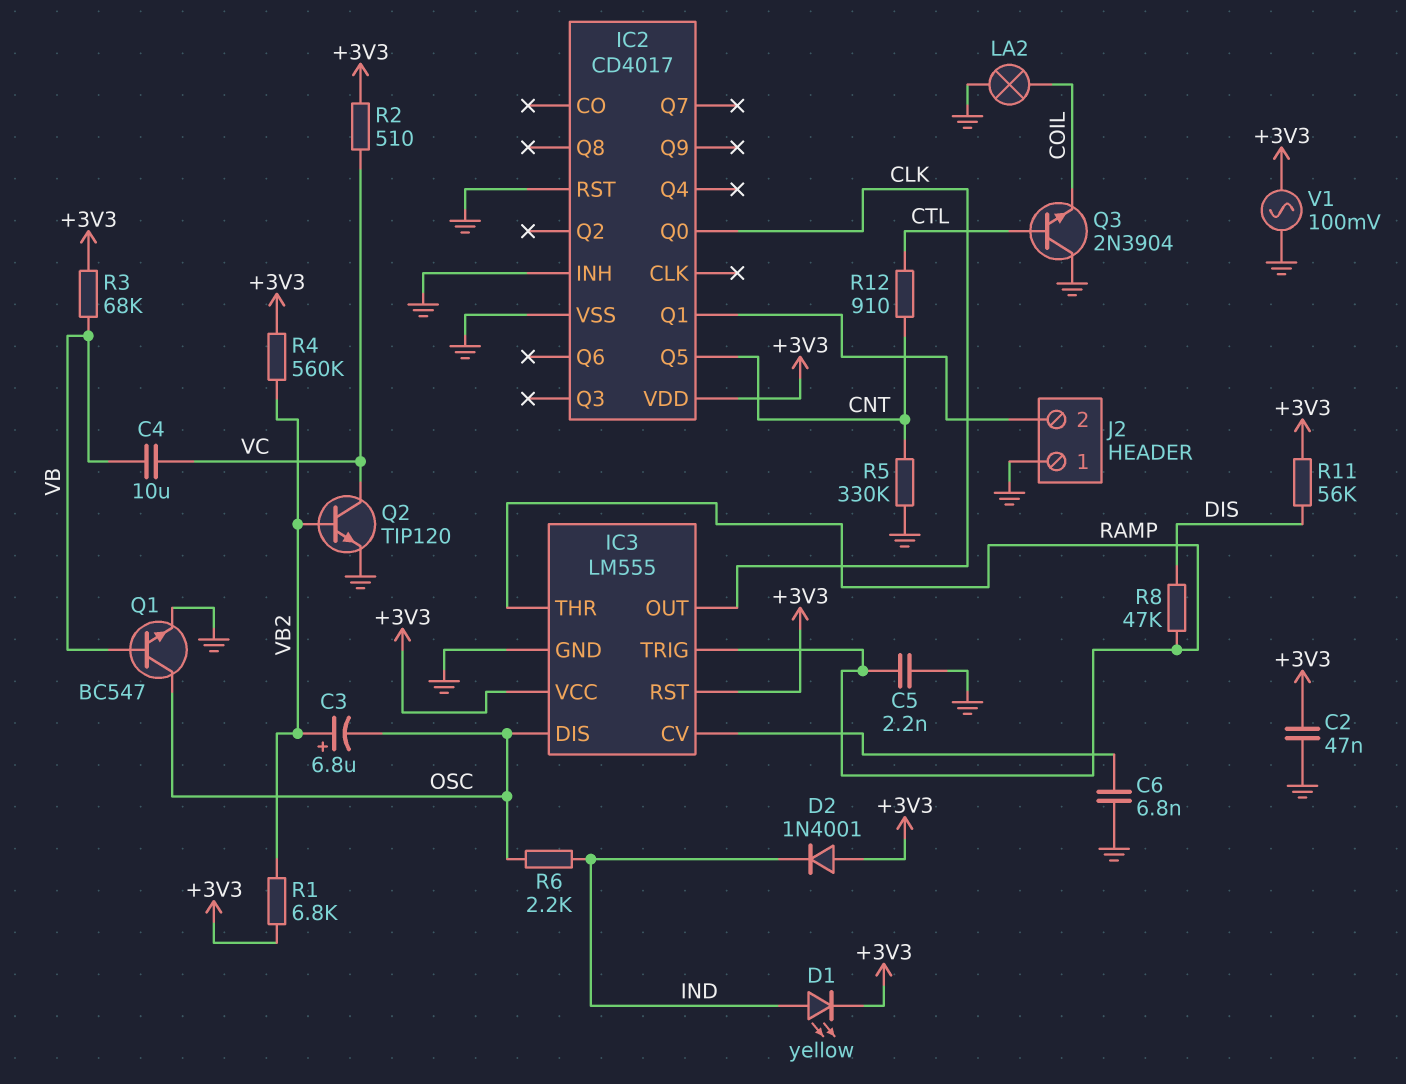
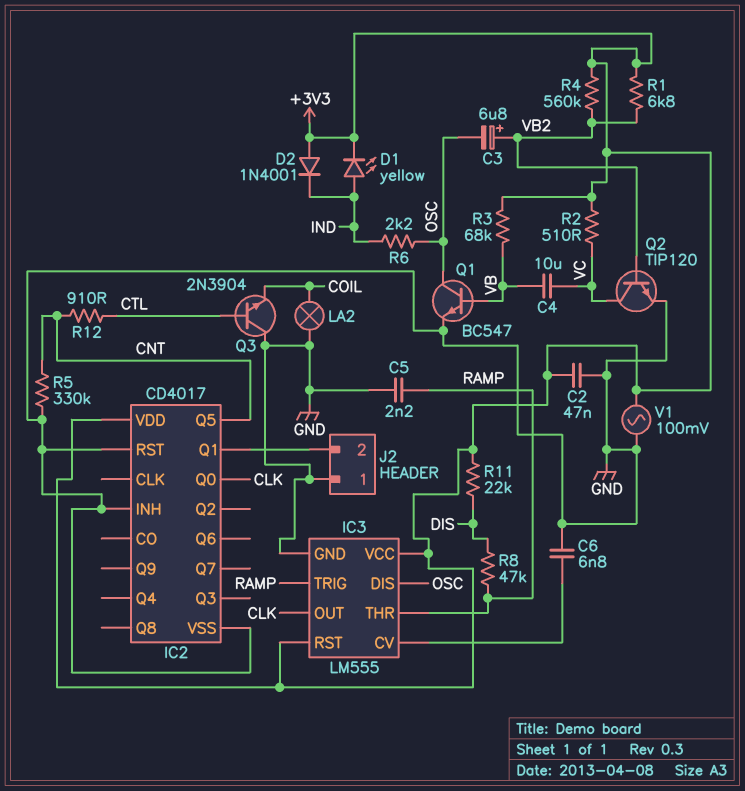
R11: 56k (+3V3, DIS) -> 22k (+3V3, DIS)

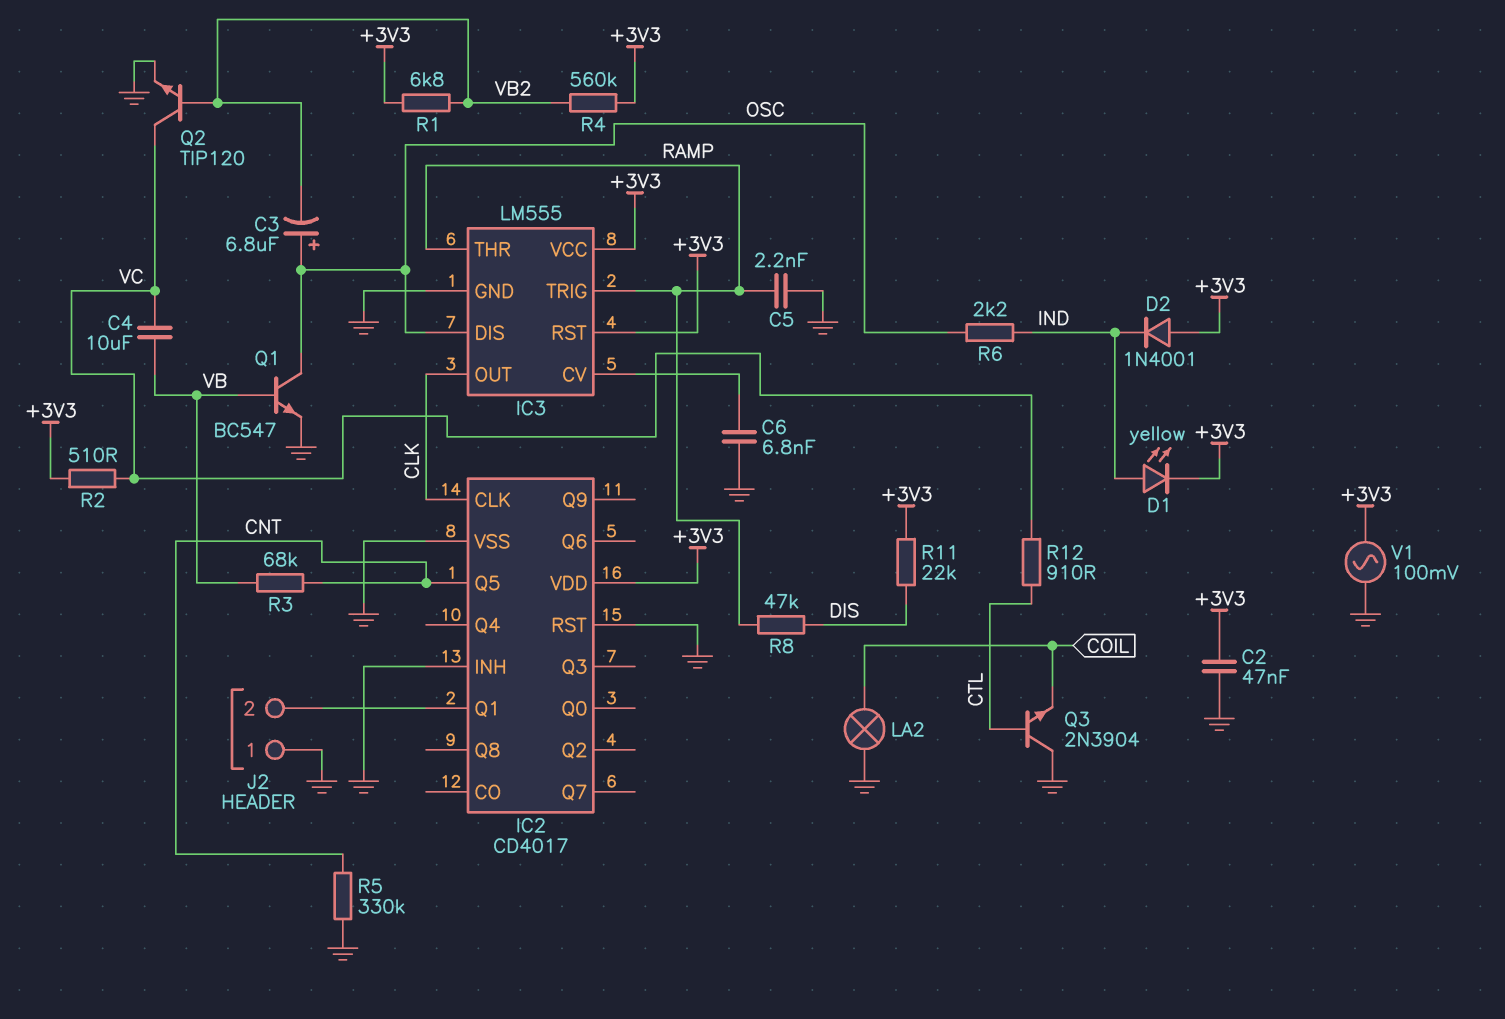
C3: 6.8uF (plus VB2, minus OSC) -> 6.8uF (plus OSC, minus VB2)
IC2 pin CLK: none -> CLK
IC2 pin Q0: CLK -> none
R3: 68k (+3V3, VB) -> 68k (CNT, VB)
R12: 910 (CNT, CTL) -> 910 (CTL, VC)

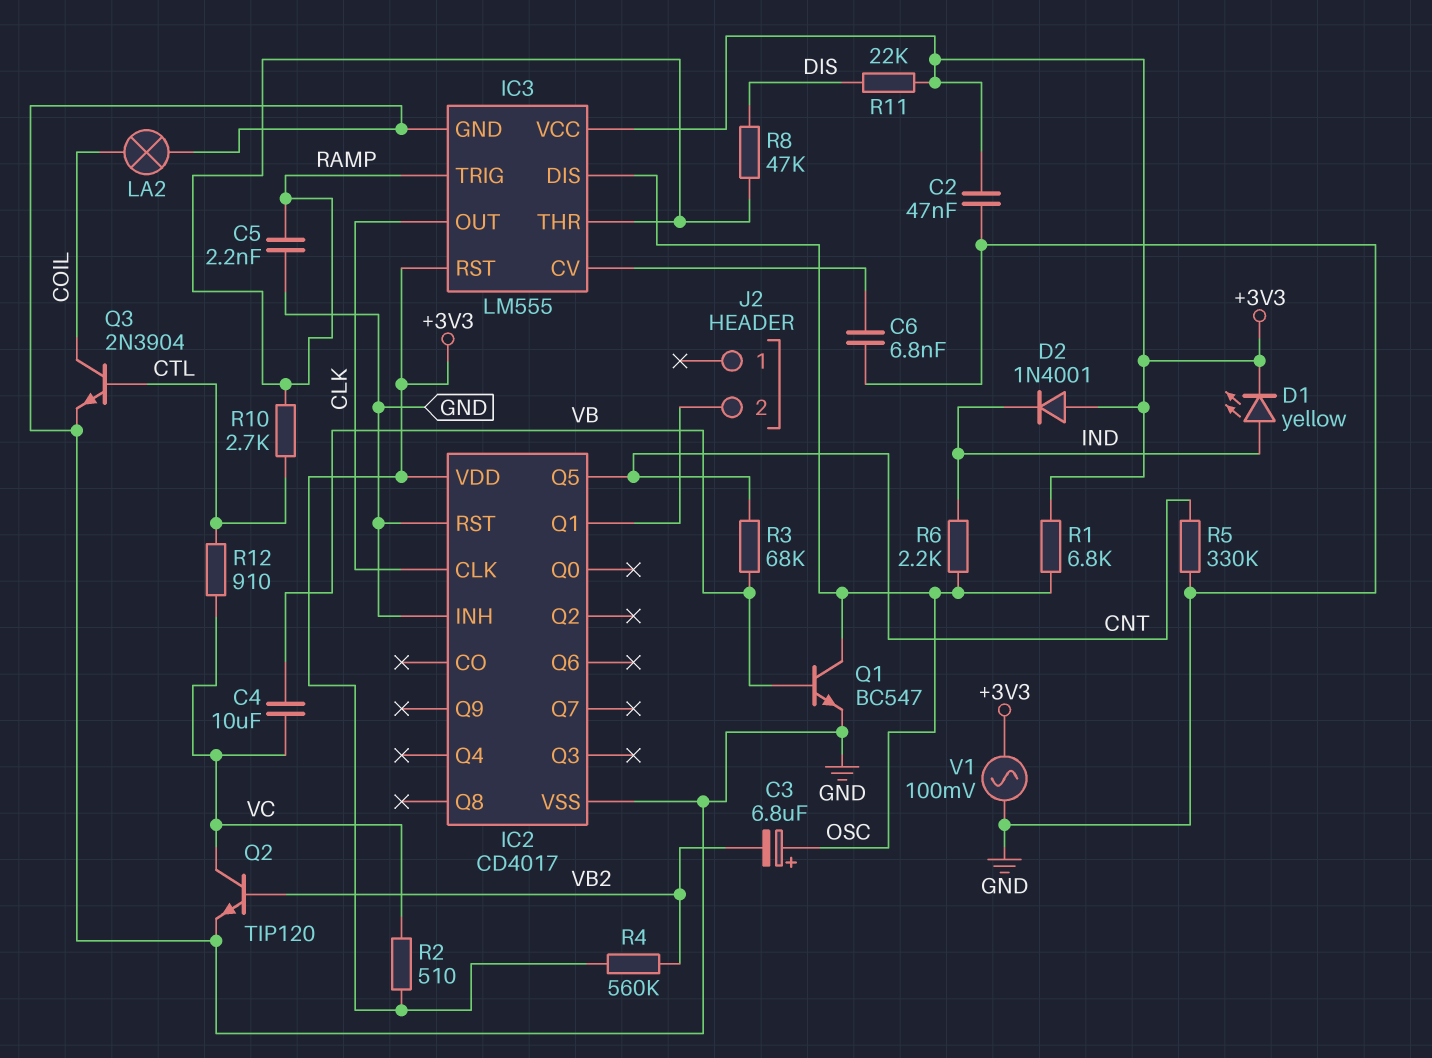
J2 pin 1: GND -> none
Q3: NPN 2N3904 (B CTL, C GND, E COIL) -> NPN 2N3904 (B CTL, C COIL, E GND)
R1: 6.8k (+3V3, VB2) -> 6.8k (+3V3, OSC)
R10: none -> 2.7k (CTL, RAMP)

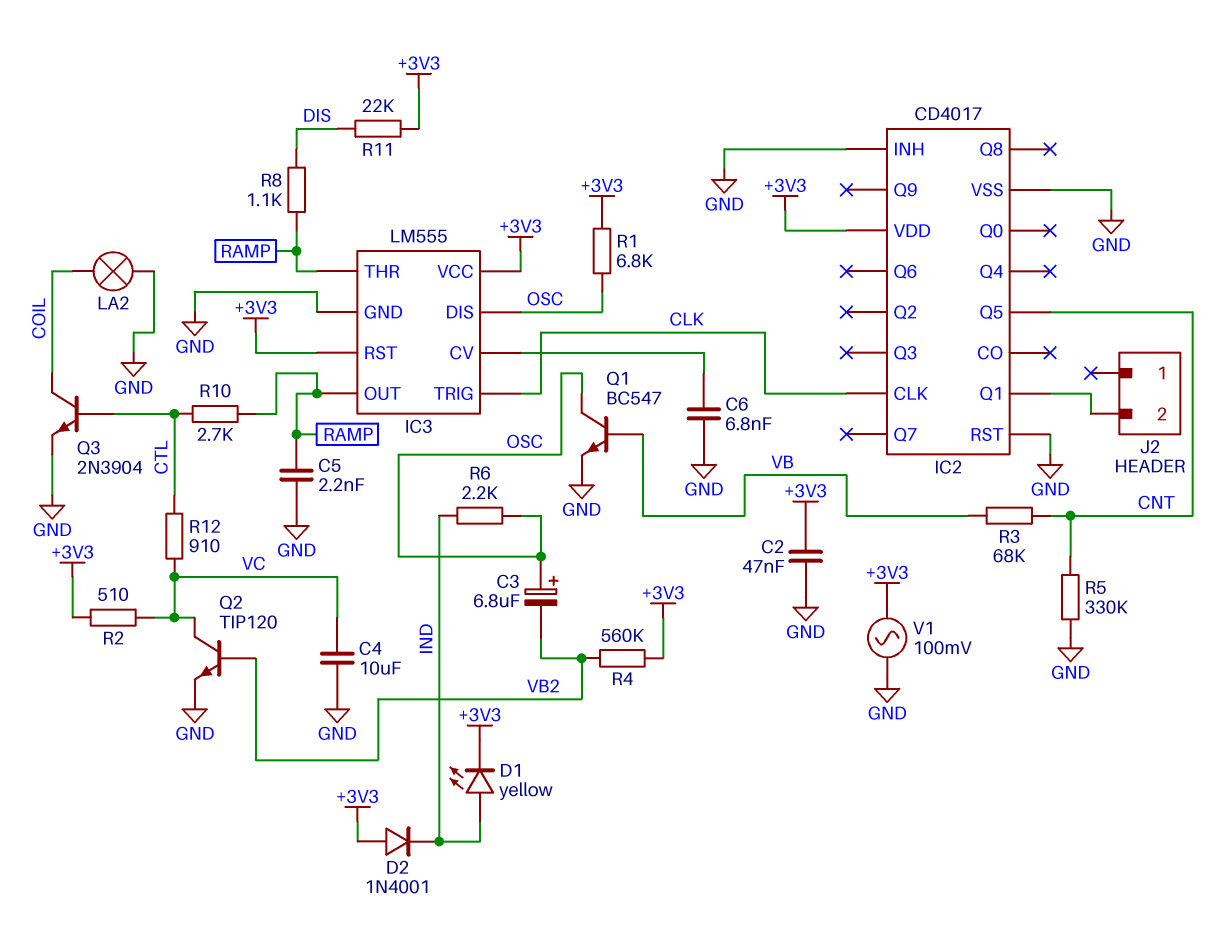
C4: 10uF (VB, VC) -> 10uF (GND, VC)
IC3 pin OUT: CLK -> RAMP
IC3 pin TRIG: RAMP -> CLK
R8: 47k (DIS, RAMP) -> 1.1k (DIS, RAMP)

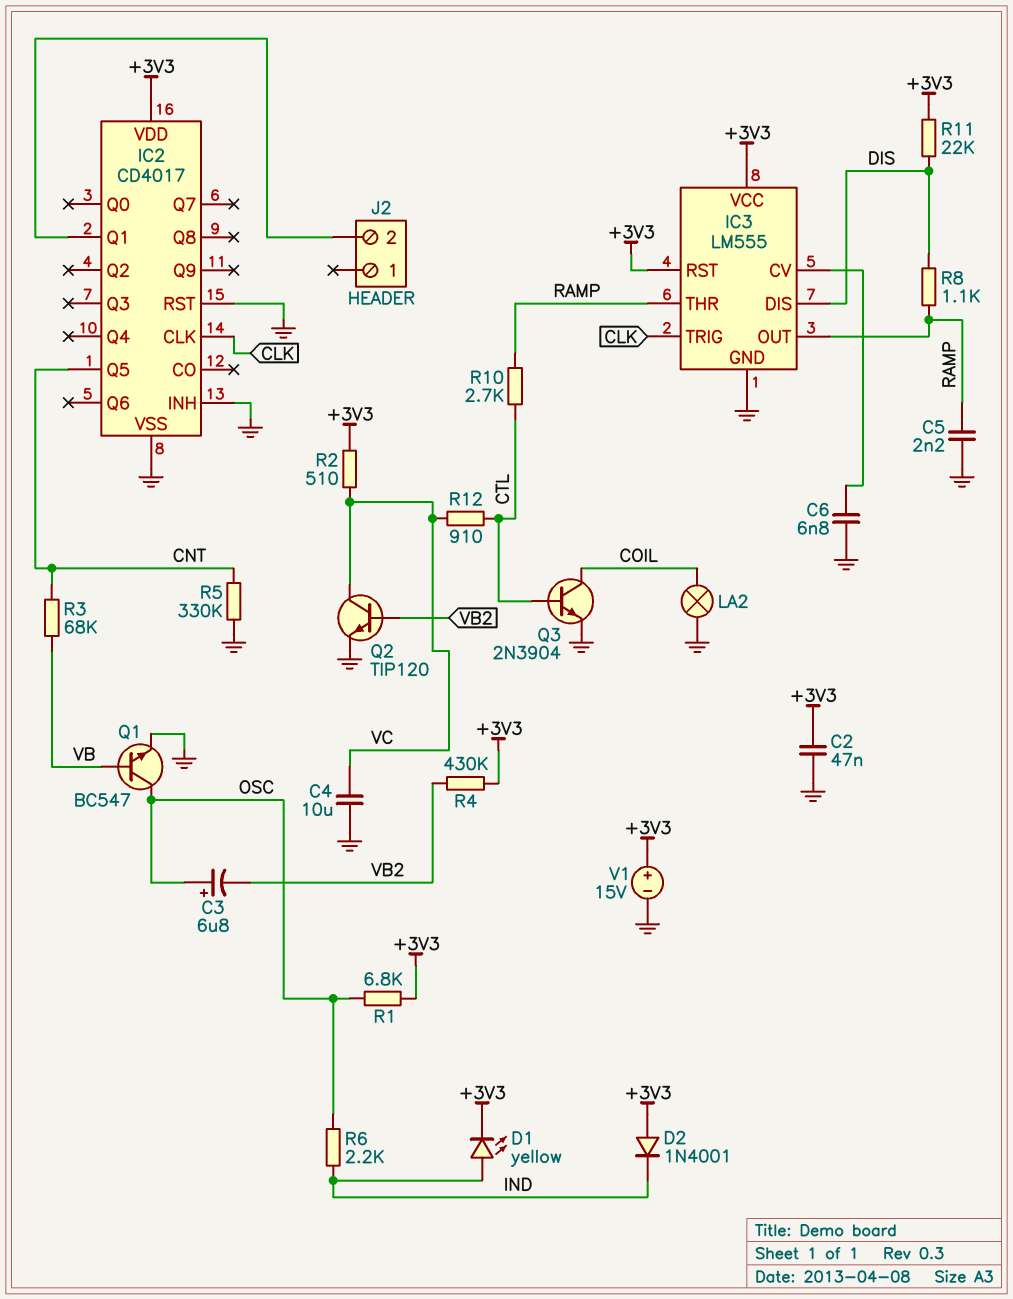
IC3 pin DIS: OSC -> DIS
R4: 560k (+3V3, VB2) -> 430k (+3V3, VB2)
V1: AC 100mV (+3V3, GND) -> 15V (plus +3V3, minus GND)

